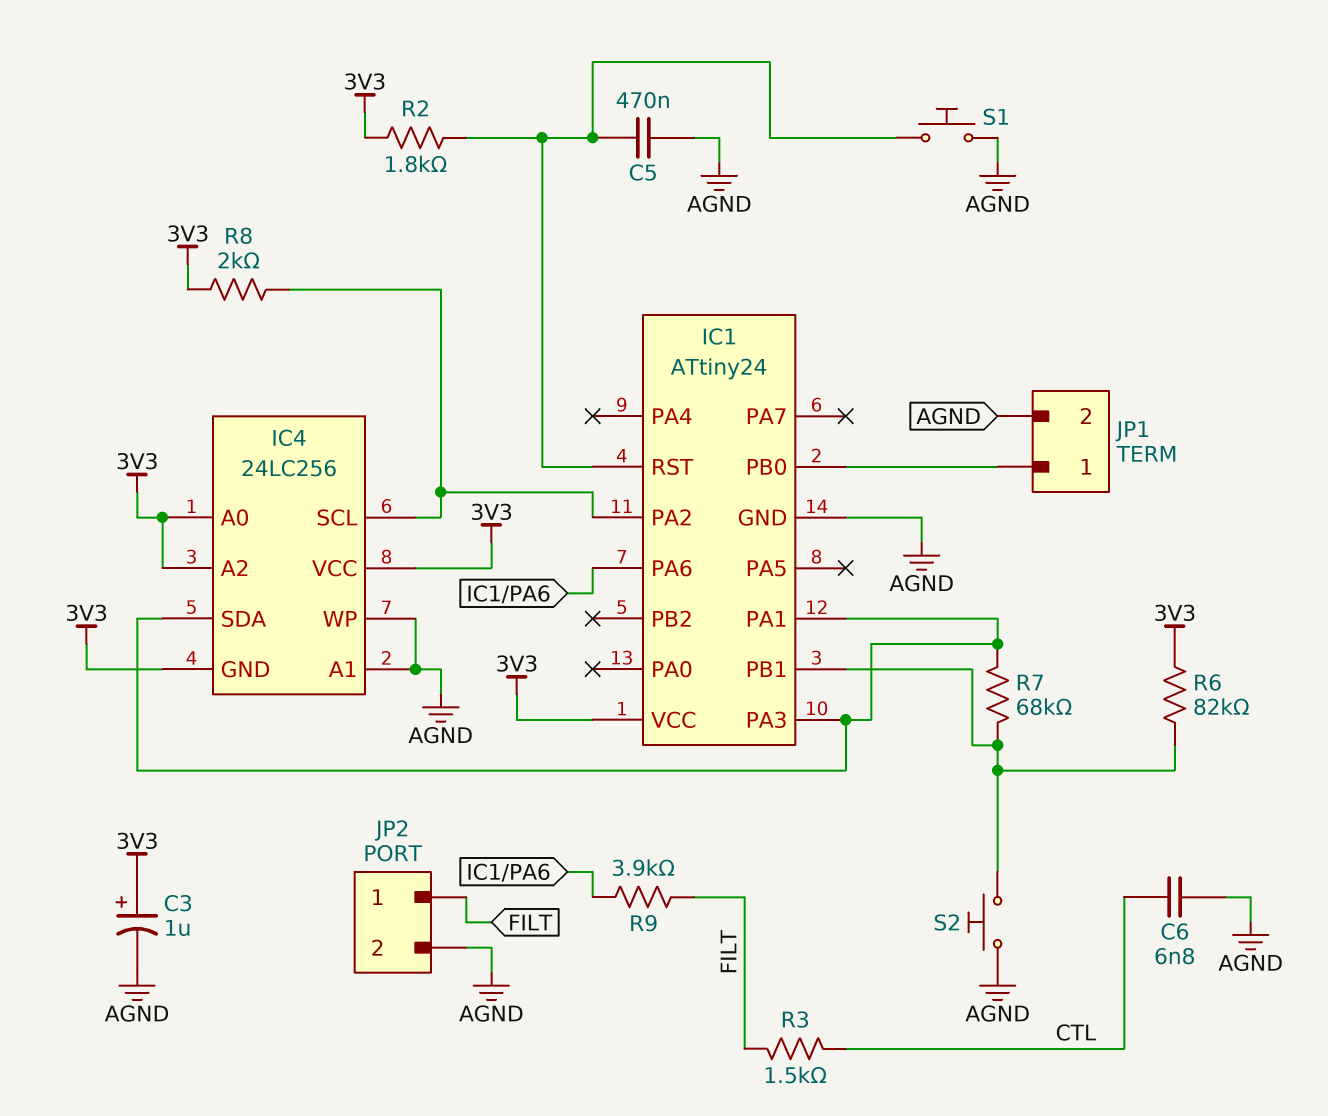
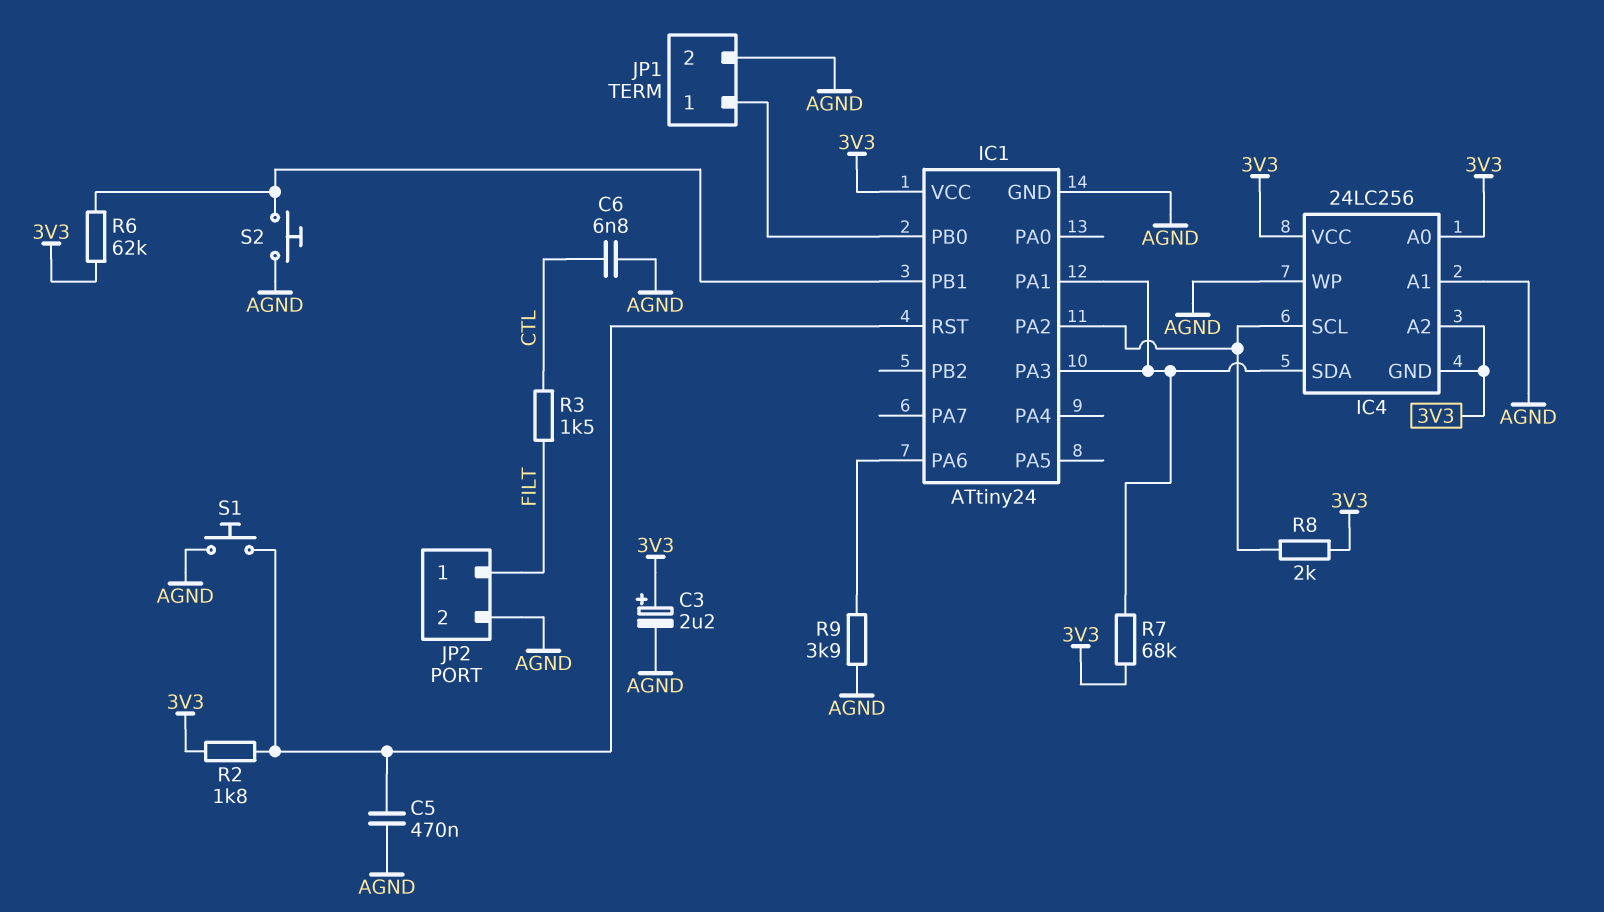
C3: 1uF (plus 3V3, minus AGND) -> 2.2uF (plus 3V3, minus AGND)
R6: 82k (3V3, IC1/PB1) -> 62k (3V3, IC1/PB1)
R7: 68k (IC1/PA1, IC1/PB1) -> 68k (3V3, IC1/PA1)
R9: 3.9k (FILT, IC1/PA6) -> 3.9k (AGND, IC1/PA6)

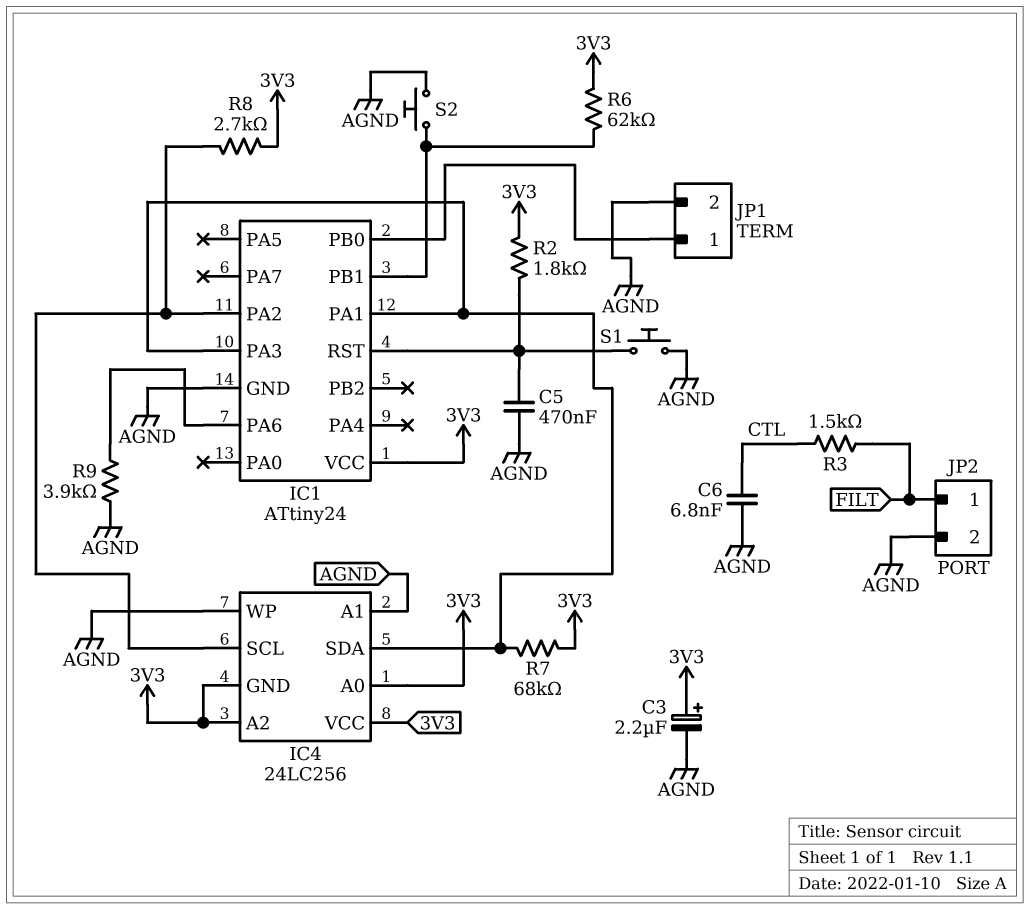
R8: 2k (3V3, IC1/PA2) -> 2.7k (3V3, IC1/PA2)

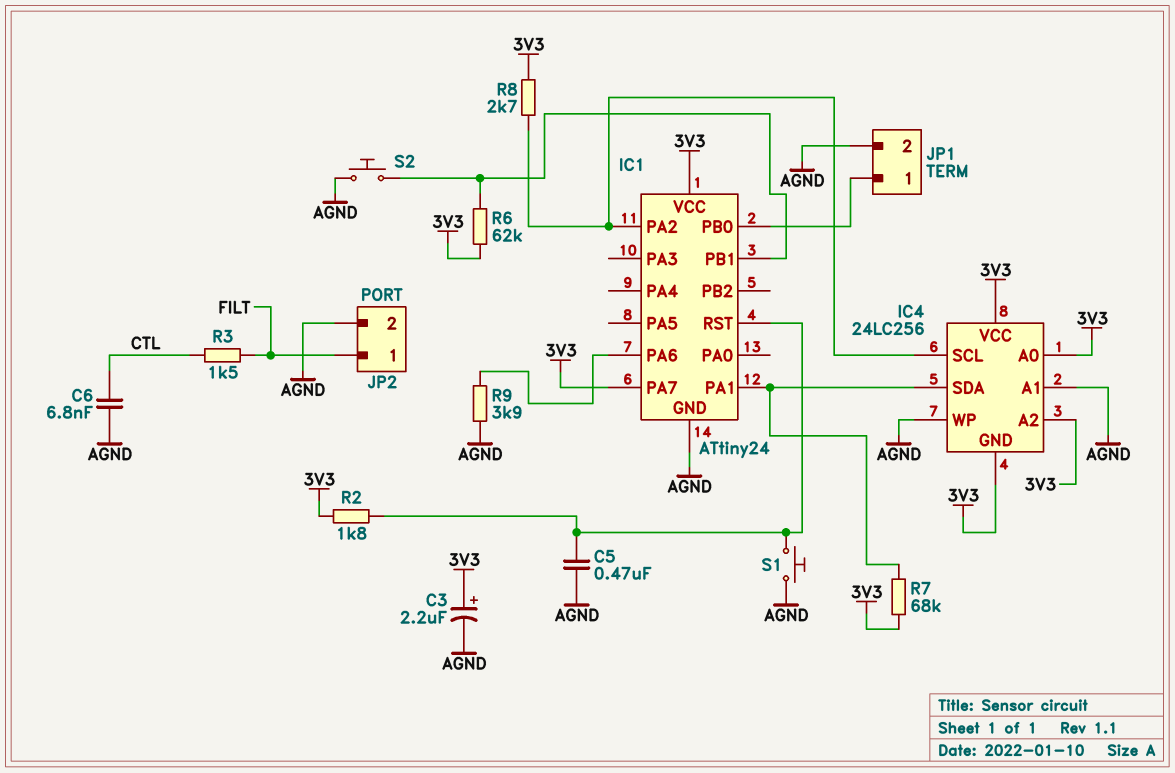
IC1 pin PA3: IC1/PA1 -> none
IC1 pin PA7: none -> 3V3

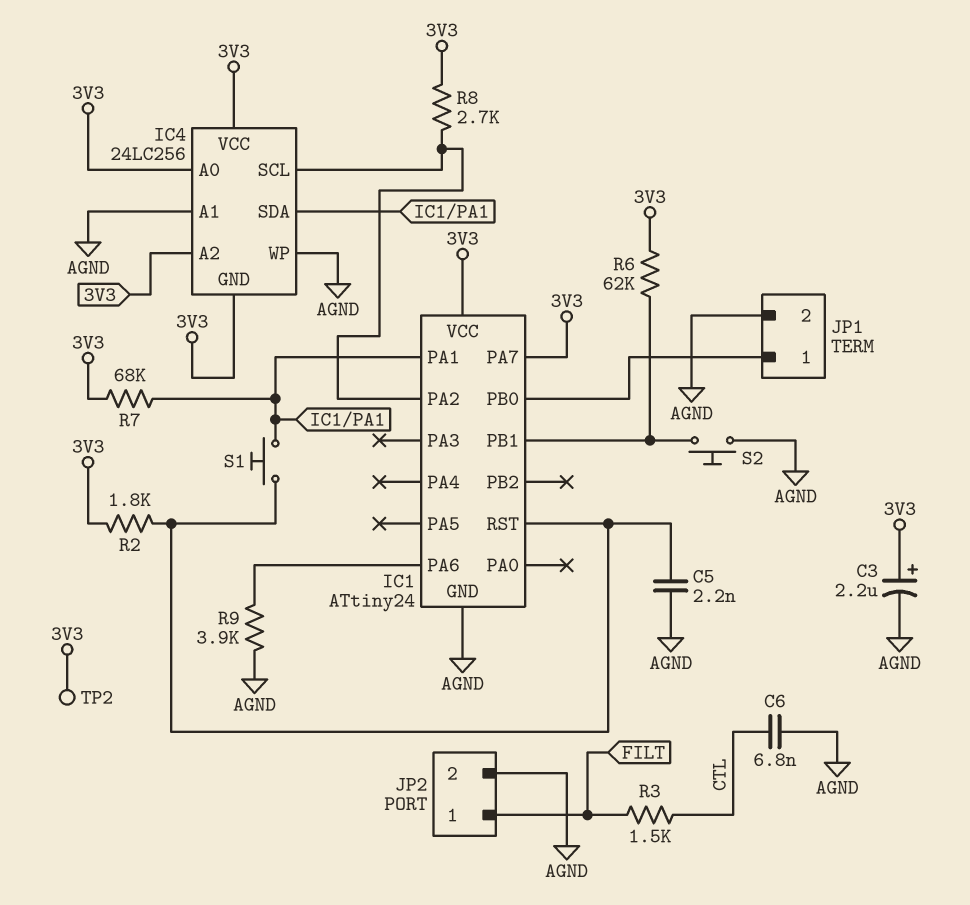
C5: 470nF (AGND, IC1/RST) -> 2.2nF (AGND, IC1/RST)
S1: button (AGND, IC1/RST) -> button (IC1/PA1, IC1/RST)
TP2: none -> test point (3V3)

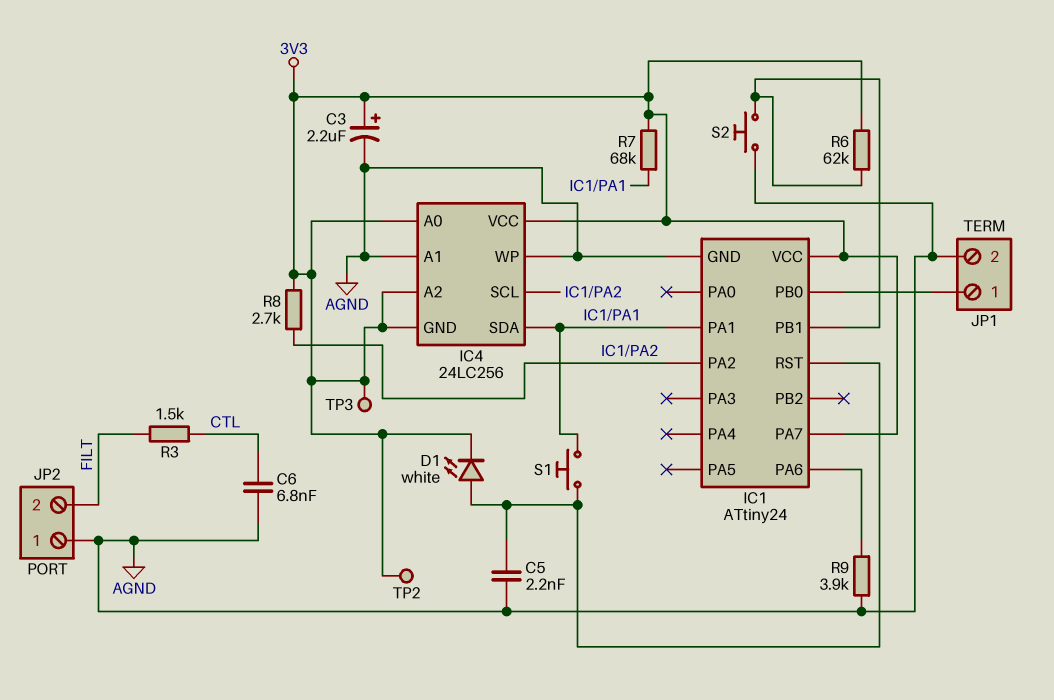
D1: none -> LED white (A IC1/RST, K 3V3)
JP2 pin 1: FILT -> AGND
JP2 pin 2: AGND -> FILT
R2: 1.8k (3V3, IC1/RST) -> none
TP3: none -> test point (3V3)

